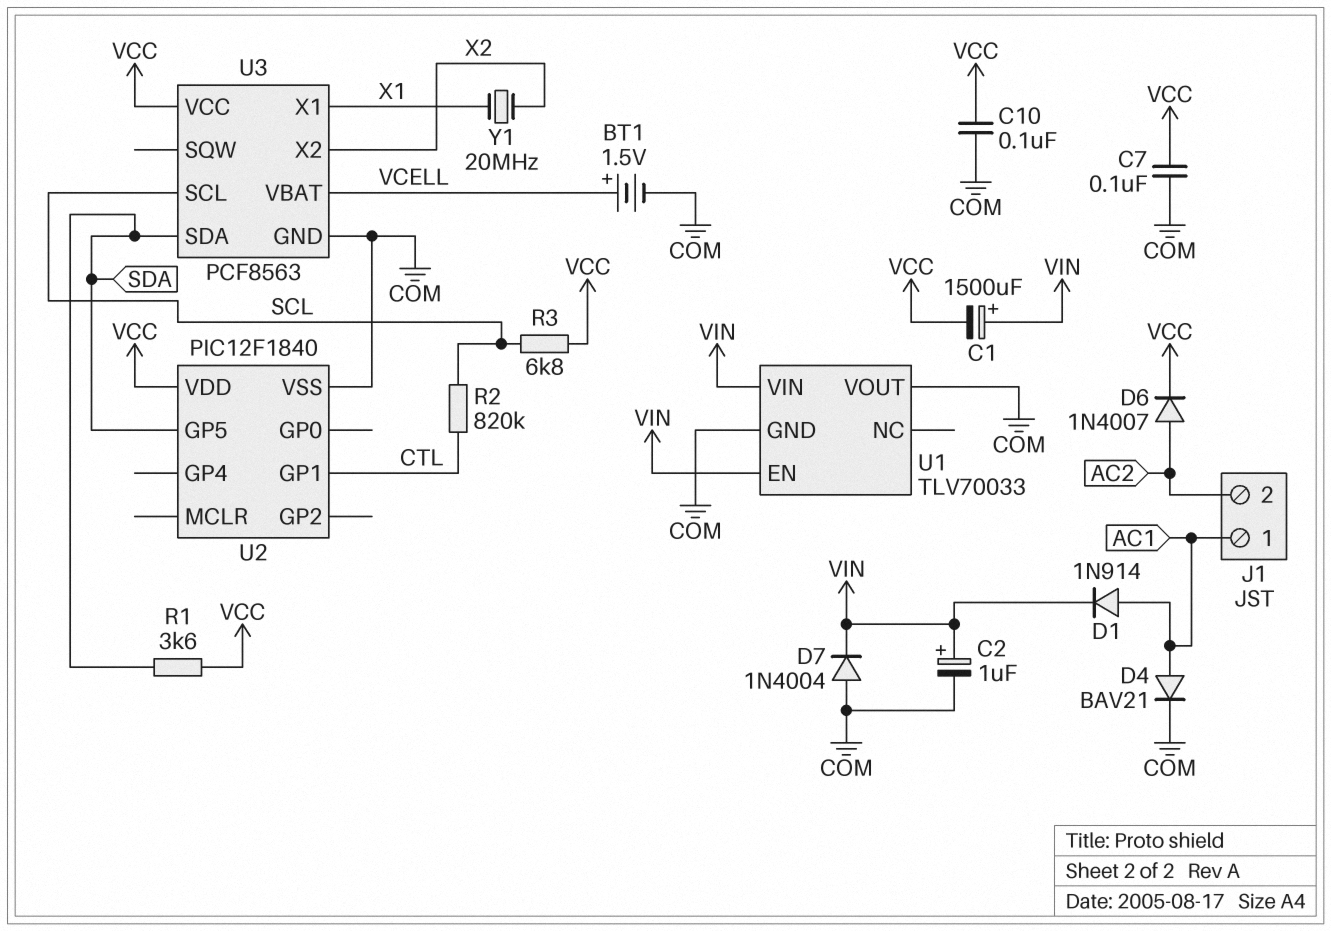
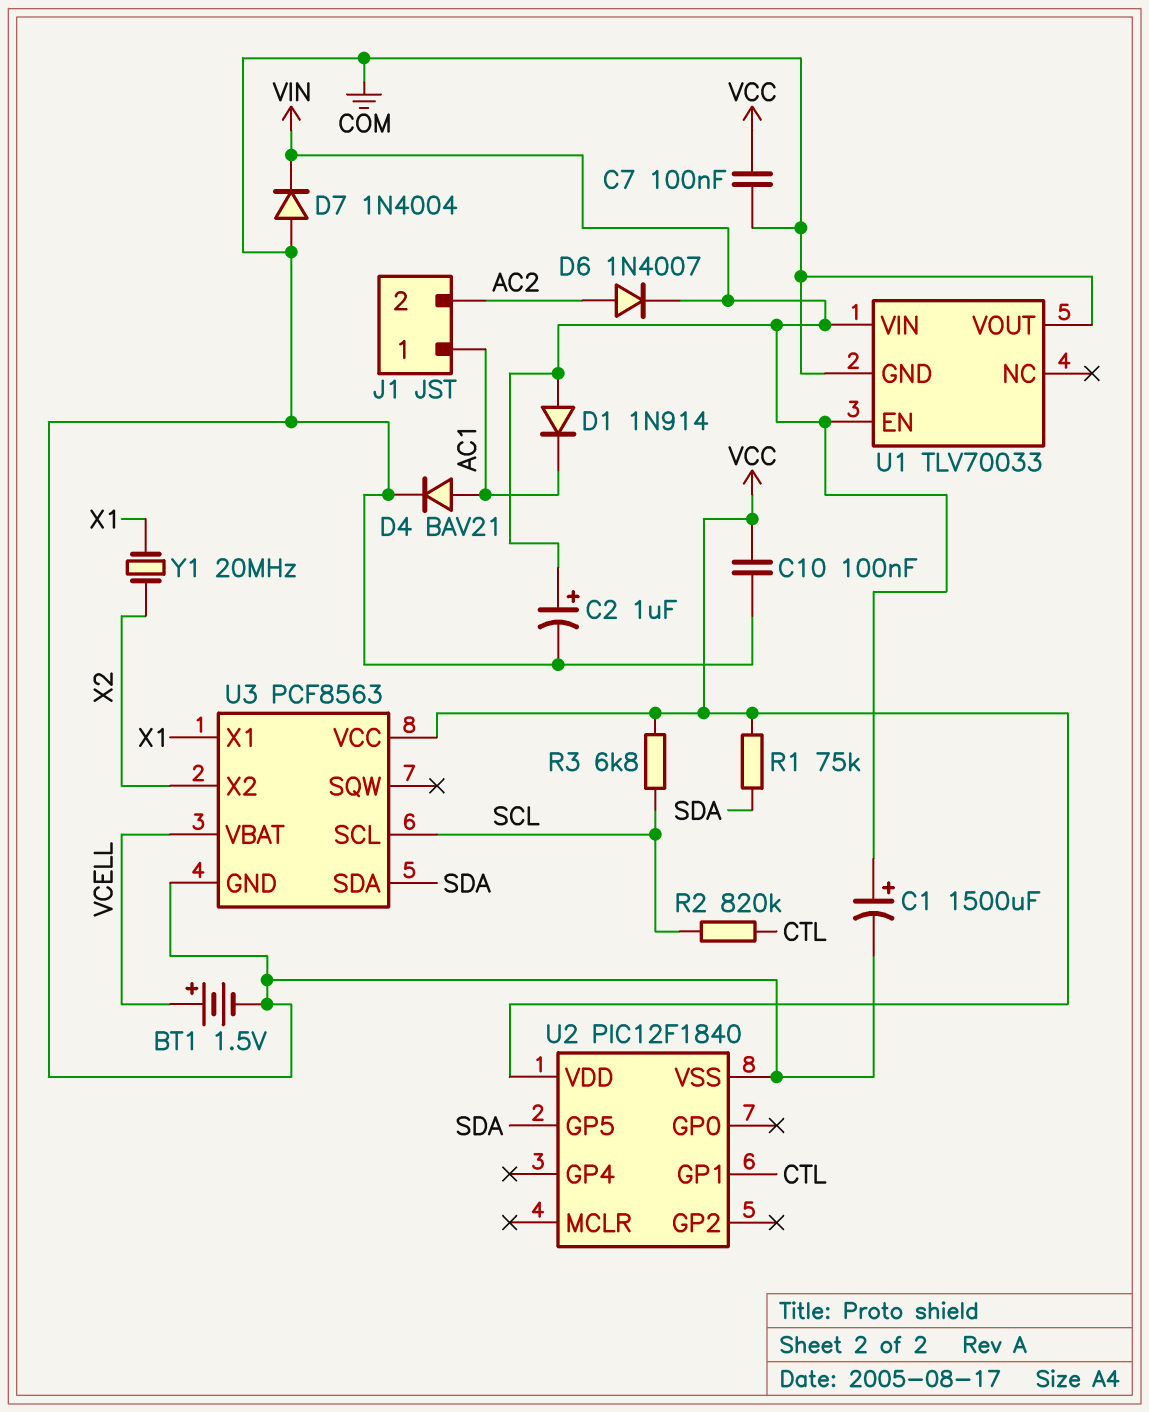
C1: 1500uF (plus VIN, minus VCC) -> 1500uF (plus VIN, minus COM)
D1: diode 1N914 (A AC1, K VIN) -> diode 1N914 (A VIN, K AC1)
D6: diode 1N4007 (A AC2, K VCC) -> diode 1N4007 (A AC2, K VIN)
R1: 3.6k (SDA, VCC) -> 75k (SDA, VCC)

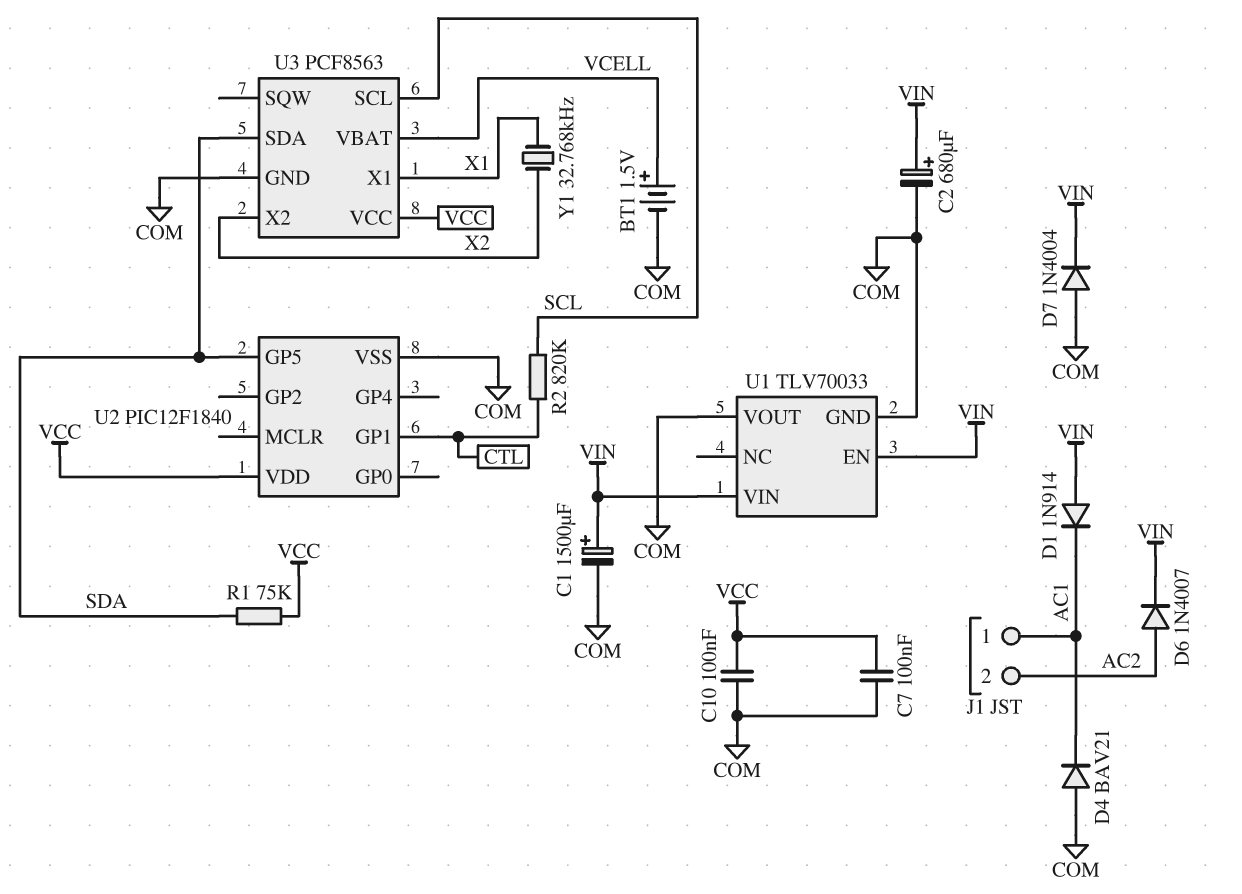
C2: 1uF (plus VIN, minus COM) -> 680uF (plus VIN, minus COM)
D4: diode BAV21 (A AC1, K COM) -> diode BAV21 (A COM, K AC1)
R3: 6.8k (SCL, VCC) -> none
Y1: 20MHz (X1, X2) -> 32.768kHz (X1, X2)

